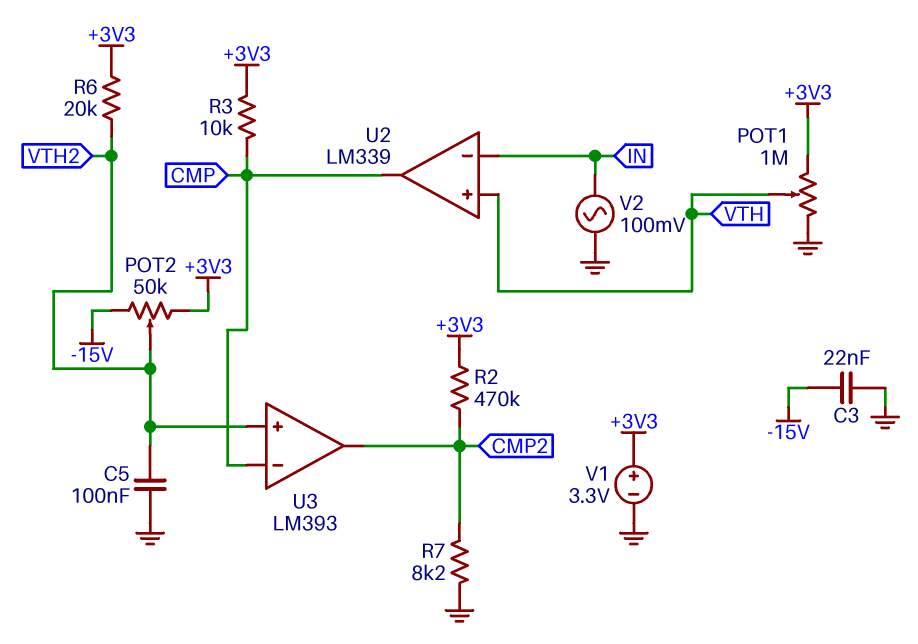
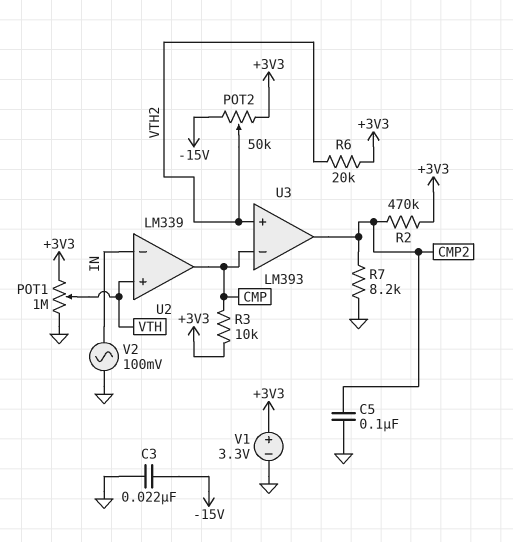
C5: 100nF (GND, VTH2) -> 100nF (CMP2, GND)

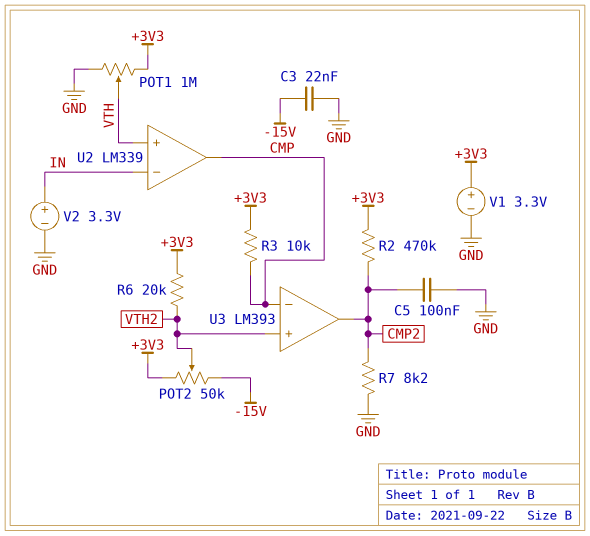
V2: AC 100mV (GND, IN) -> 3.3V (plus IN, minus GND)

